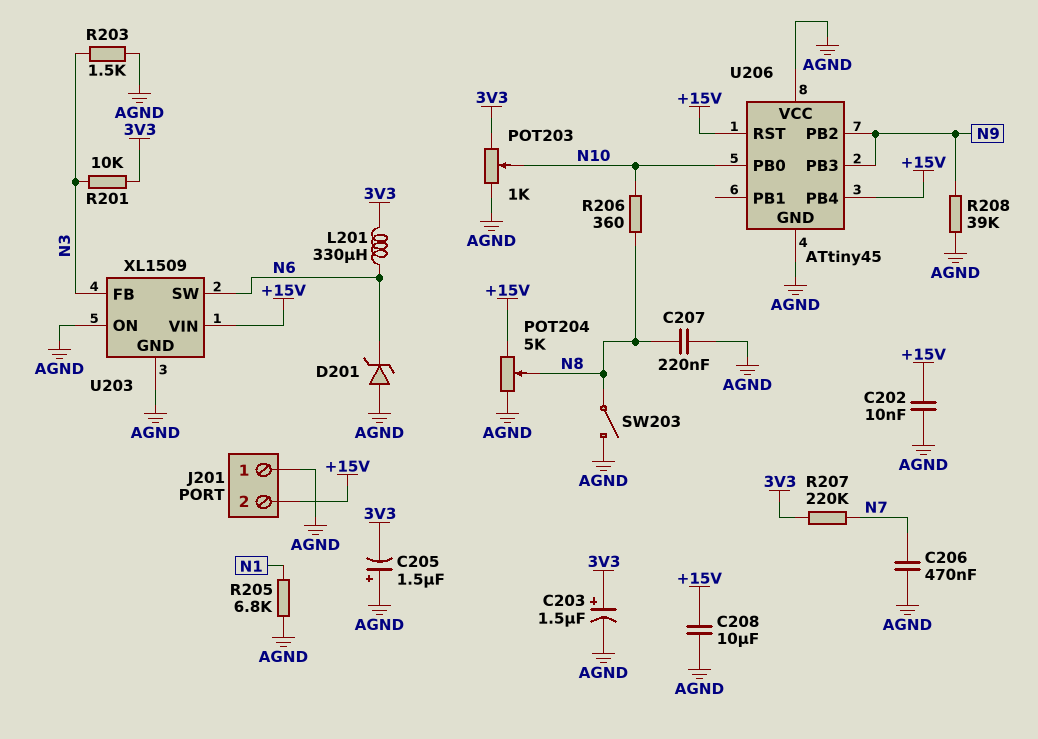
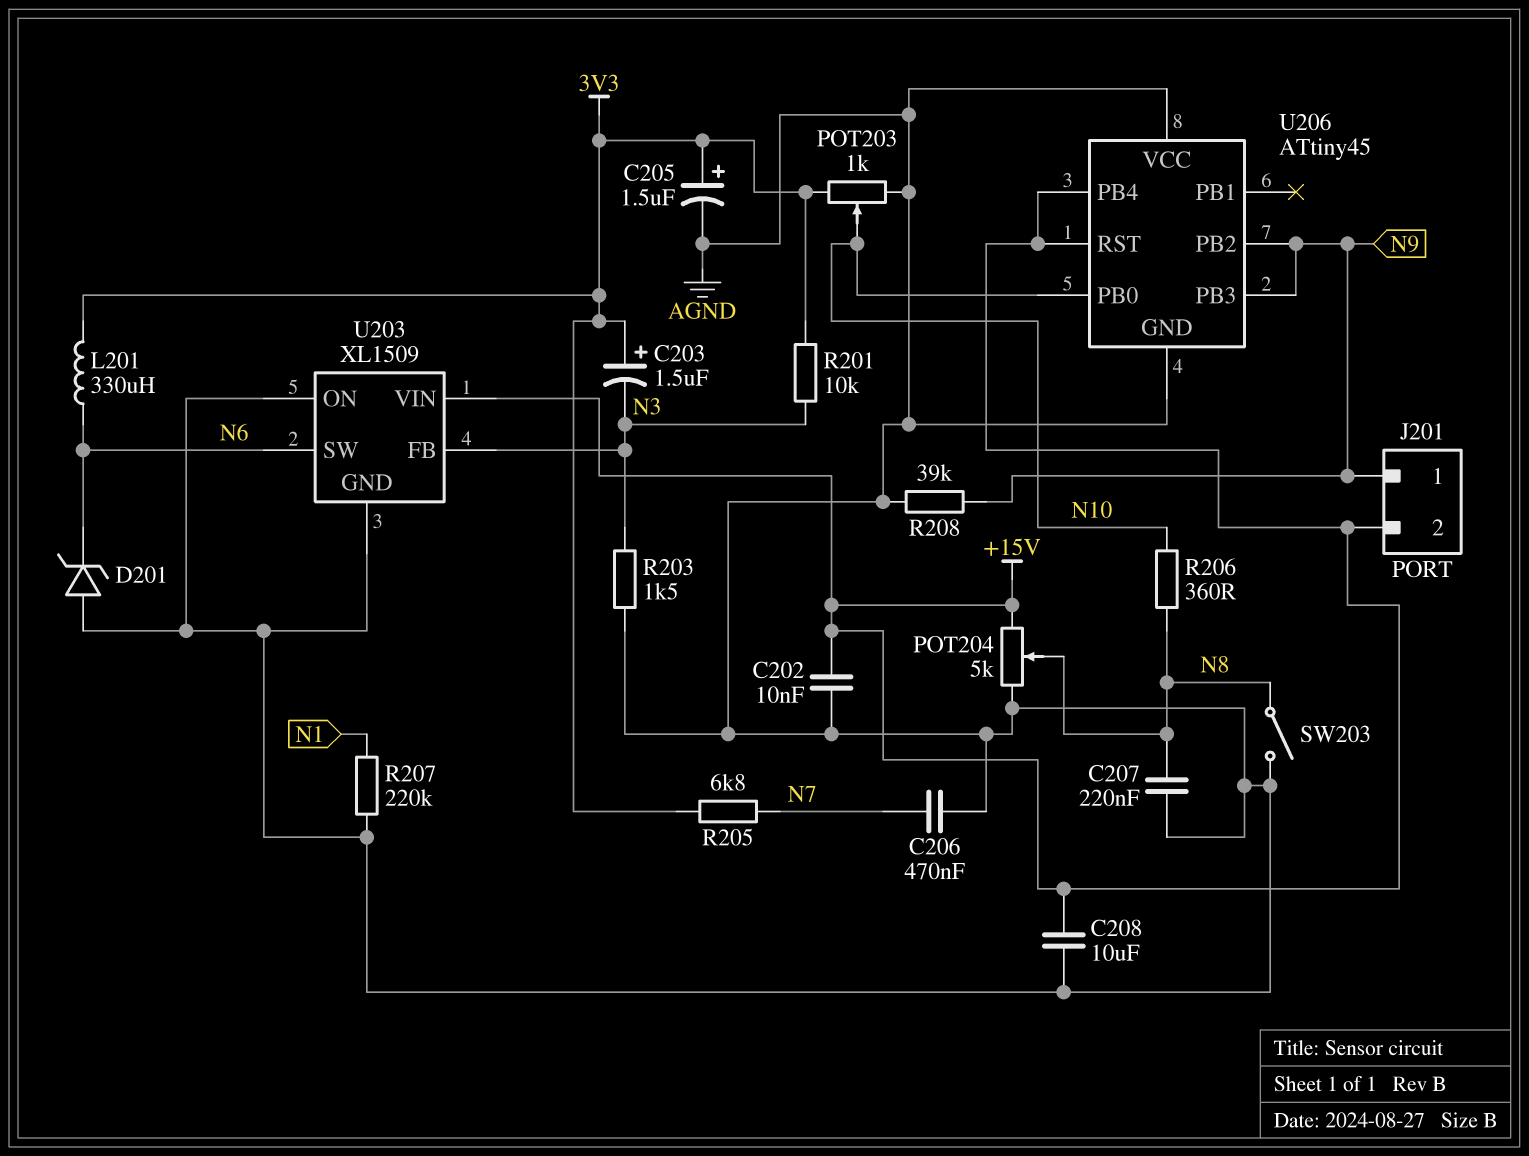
C203: 1.5uF (plus 3V3, minus AGND) -> 1.5uF (plus 3V3, minus N3)
C205: 1.5uF (plus AGND, minus 3V3) -> 1.5uF (plus 3V3, minus AGND)
J201 pin 1: AGND -> N9
R205: 6.8k (AGND, N1) -> 6.8k (3V3, N7)
R207: 220k (3V3, N7) -> 220k (AGND, N1)

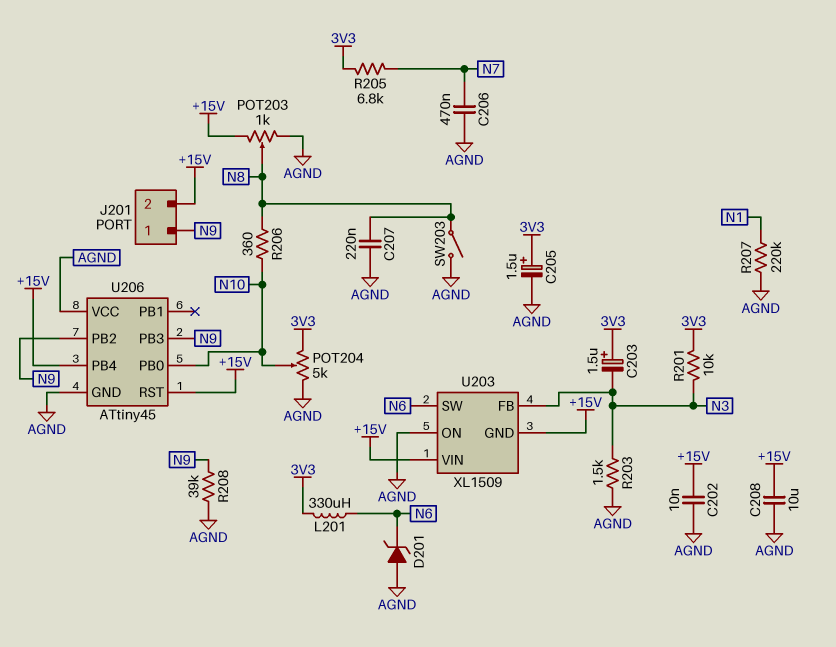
POT203: 1k (3V3, AGND, wiper N10) -> 1k (+15V, AGND, wiper N8)
POT204: 5k (+15V, AGND, wiper N8) -> 5k (3V3, AGND, wiper N10)
U203 pin GND: AGND -> +15V

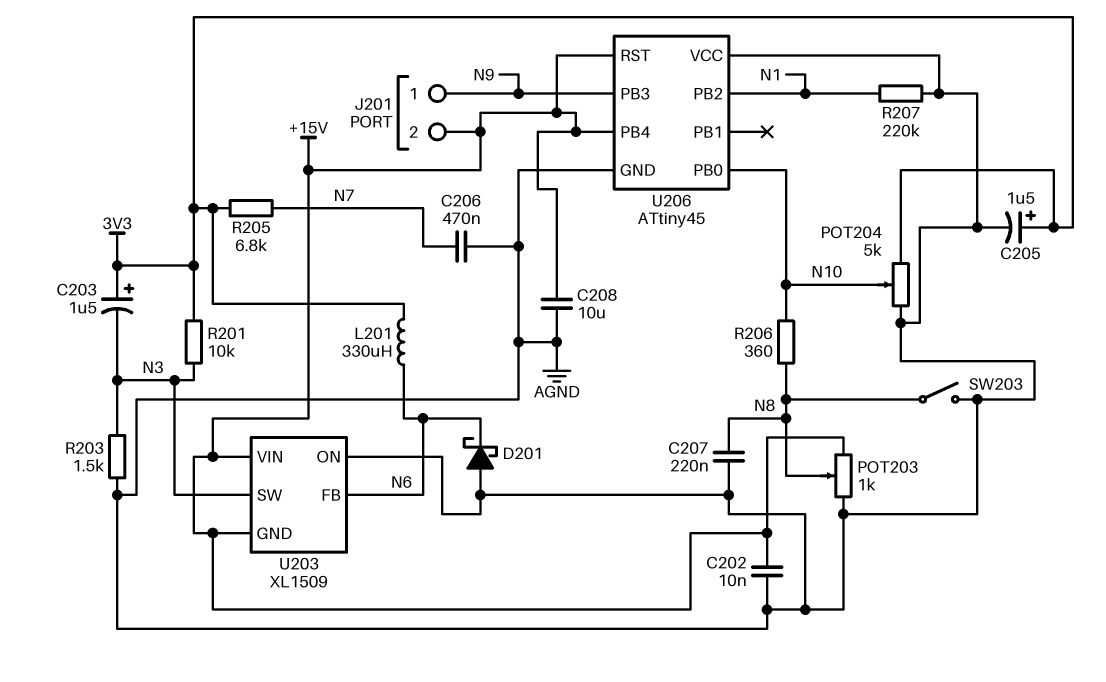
D201: zener (A AGND, K N6) -> schottky (A AGND, K N6)
R208: 39k (AGND, N9) -> none
U203 pin FB: N3 -> N6
U203 pin SW: N6 -> N3
U206 pin PB2: N9 -> N1

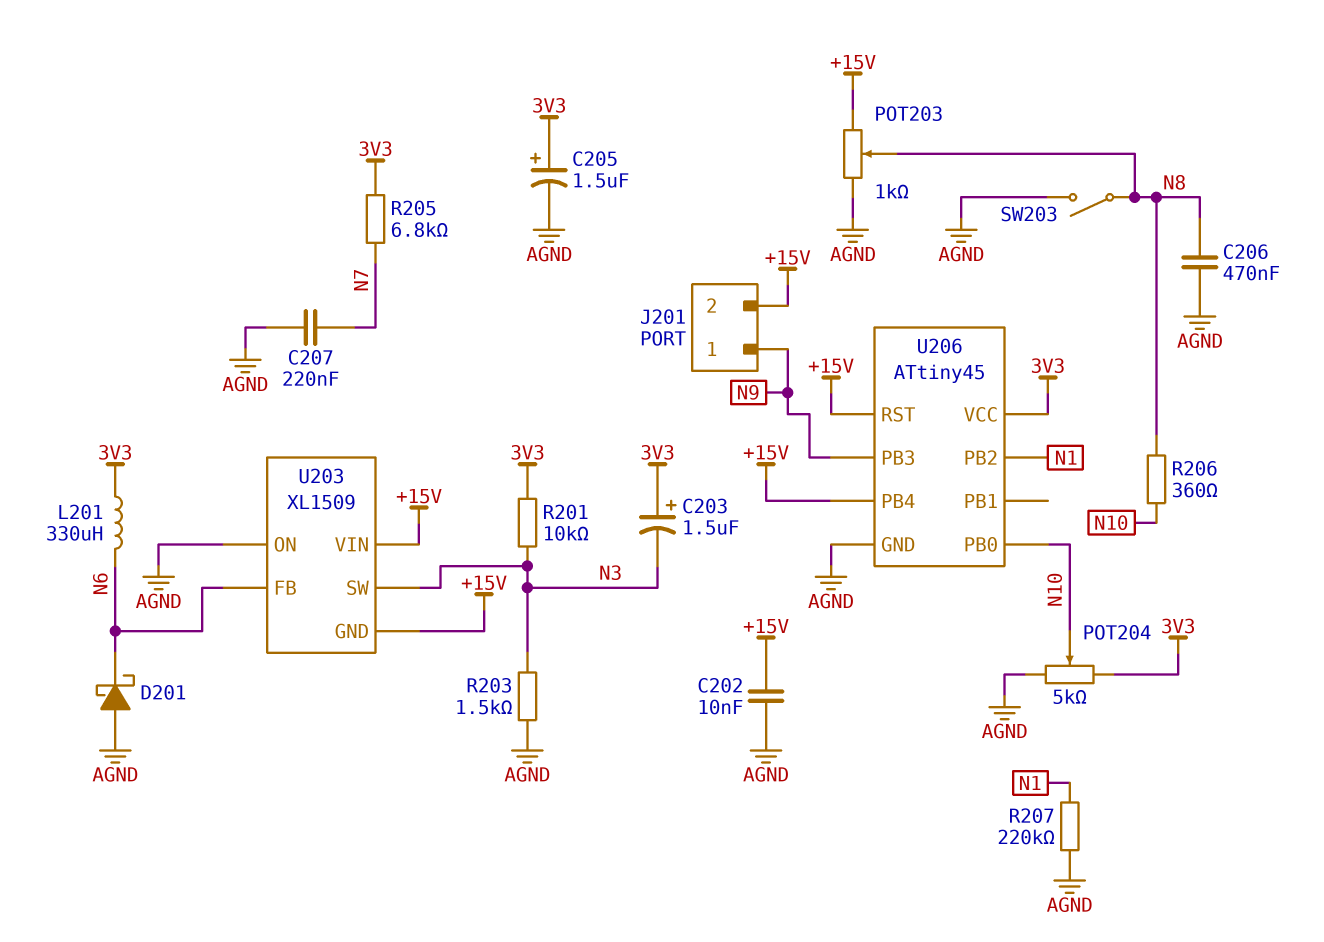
C206: 470nF (AGND, N7) -> 470nF (AGND, N8)
C207: 220nF (AGND, N8) -> 220nF (AGND, N7)
C208: 10uF (+15V, AGND) -> none
U206 pin VCC: AGND -> 3V3

